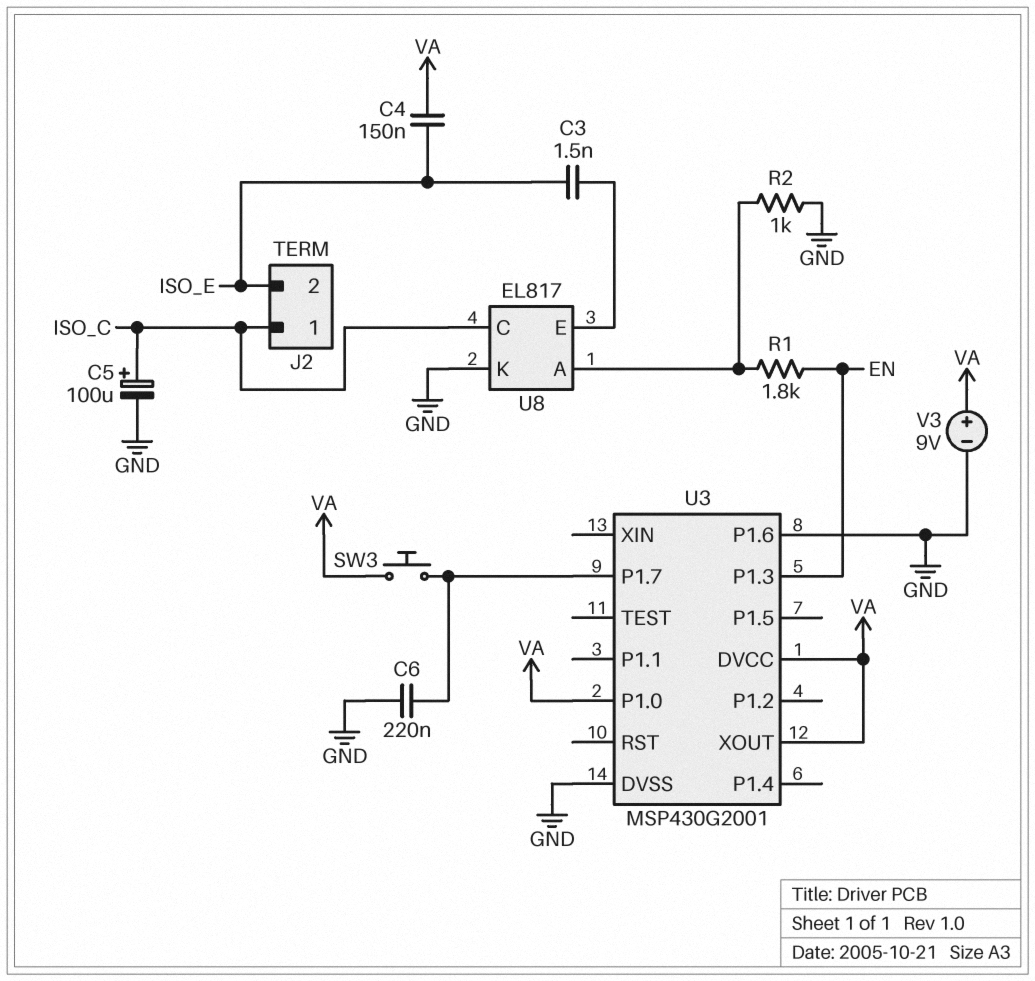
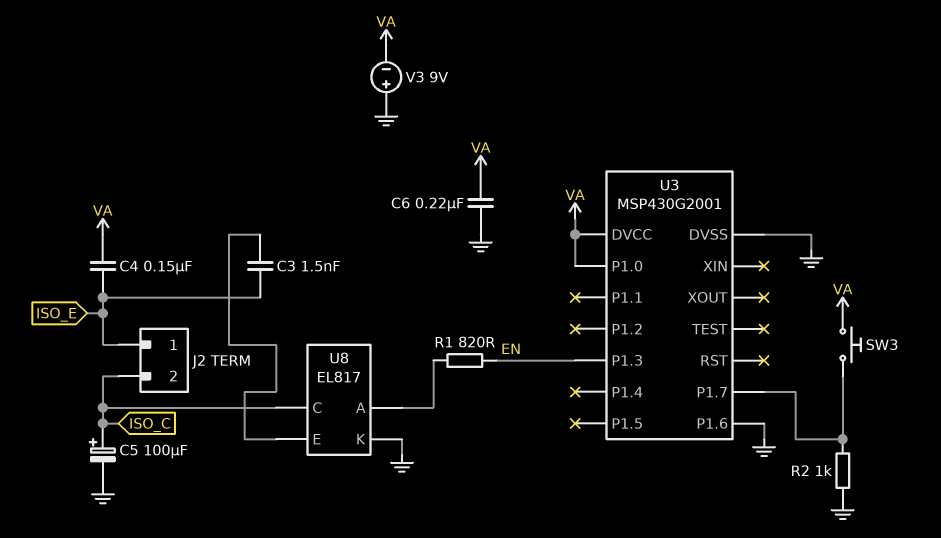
C6: 220nF (GND, U3/P1.7) -> 220nF (GND, VA)
J2 pin 1: ISO_C -> ISO_E
J2 pin 2: ISO_E -> ISO_C
R1: 1.8k (EN, U8/A) -> 820 (EN, U8/A)
R2: 1k (GND, U8/A) -> 1k (GND, U3/P1.7)
U3 pin XOUT: VA -> none
V3: 9V (plus VA, minus GND) -> 9V (plus GND, minus VA)

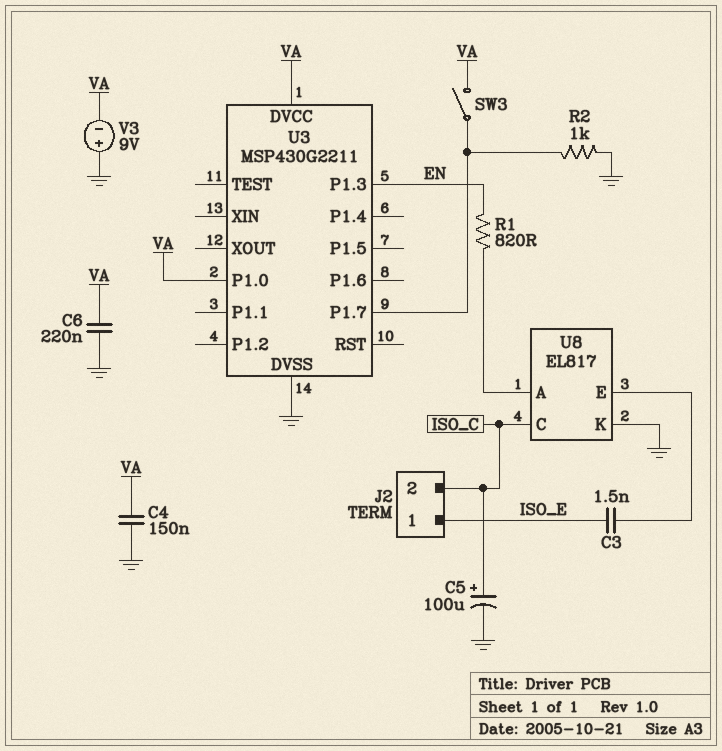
C4: 150nF (ISO_E, VA) -> 150nF (GND, VA)
SW3: button (U3/P1.7, VA) -> switch (U3/P1.7, VA)
U3: MSP430G2001 -> MSP430G2211
U3 pin P1.6: GND -> none

